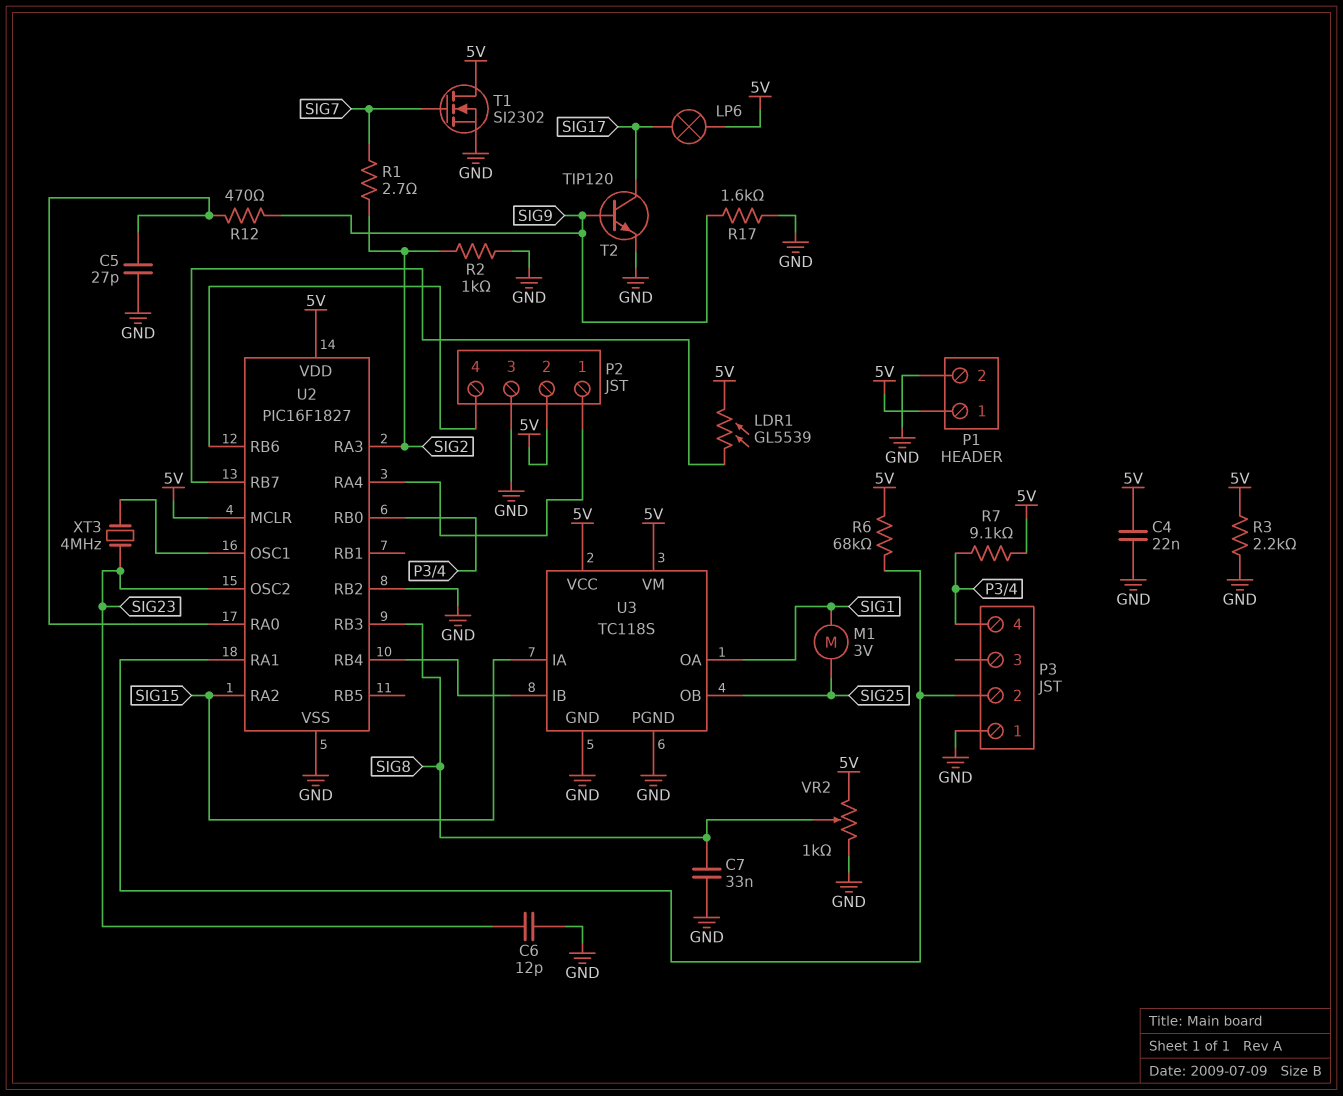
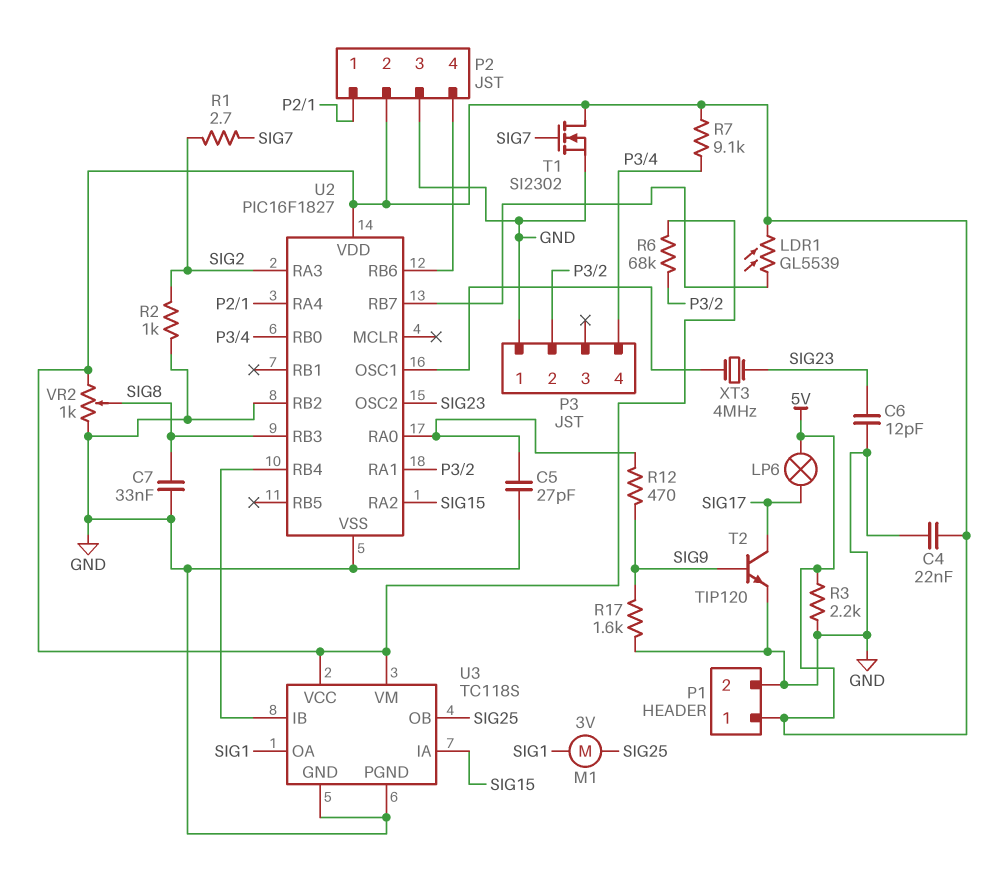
U2 pin MCLR: 5V -> none

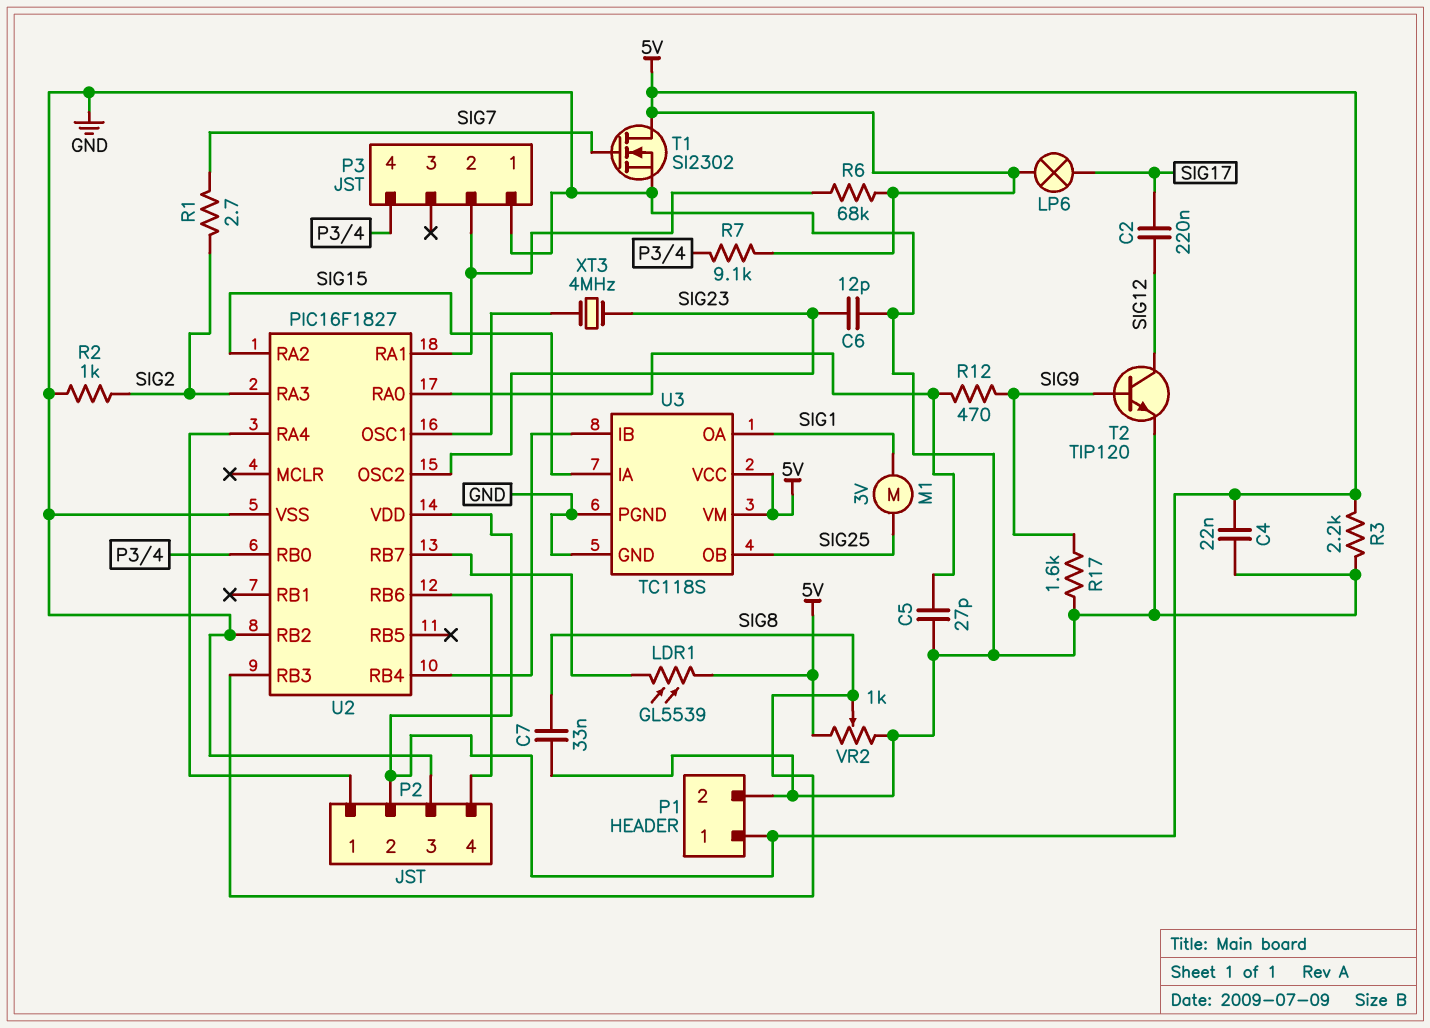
C2: none -> 220nF (SIG12, SIG17)
T2: NPN TIP120 (B SIG9, C SIG17, E GND) -> NPN TIP120 (B SIG9, C SIG12, E GND)

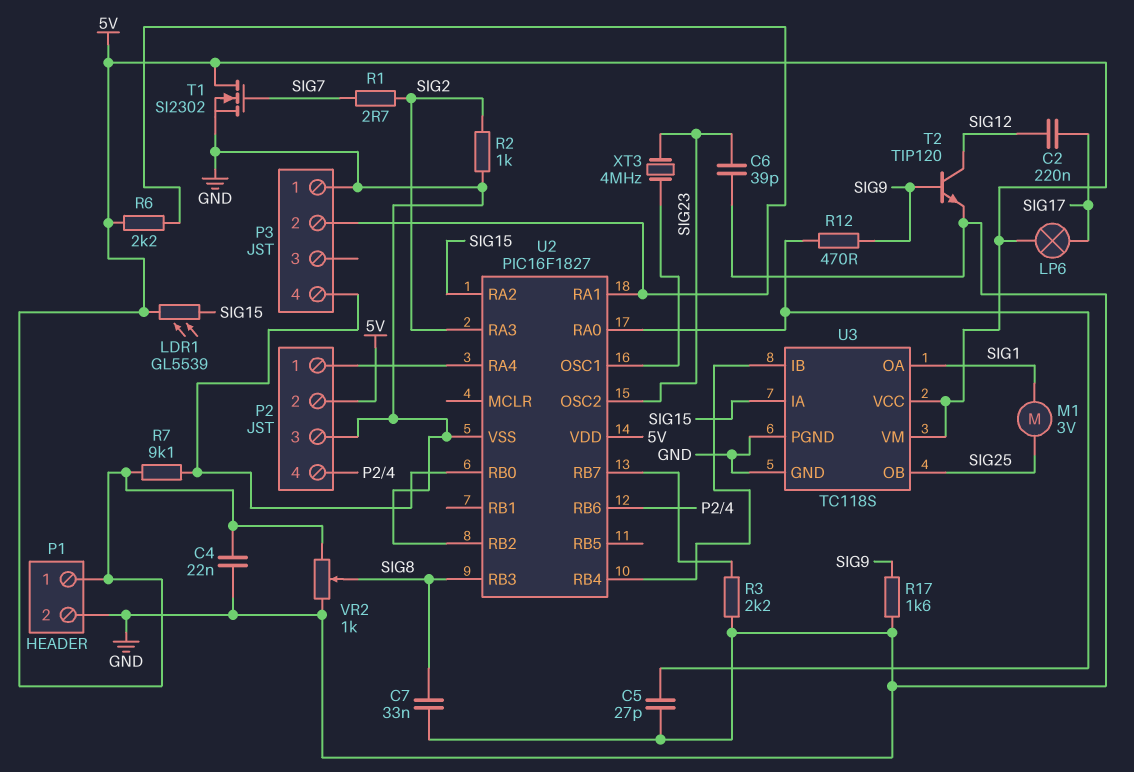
C6: 12pF (GND, SIG23) -> 39pF (GND, SIG23)
LDR1: GL5539 (5V, U2/RB7) -> GL5539 (5V, SIG15)
R3: 2.2k (5V, GND) -> 2.2k (GND, U2/RB7)
R6: 68k (5V, P3/2) -> 2.2k (5V, P3/2)

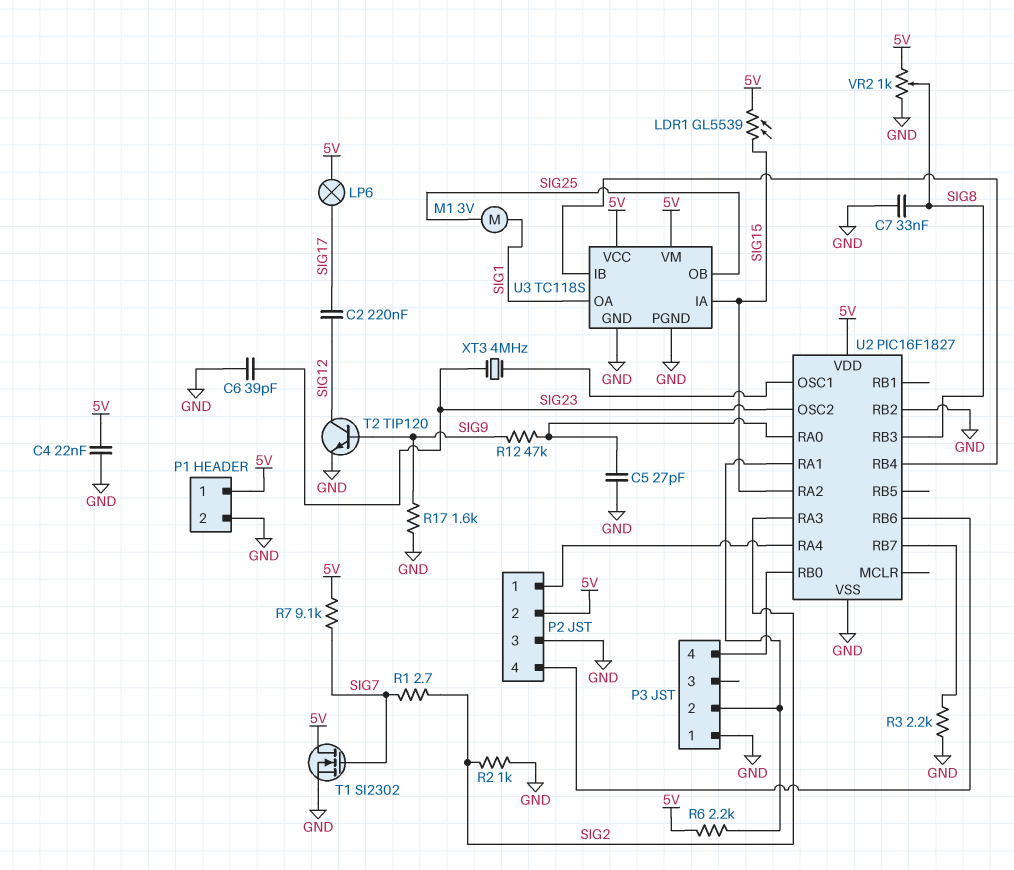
R7: 9.1k (5V, P3/4) -> 9.1k (5V, SIG7)
R12: 470 (SIG9, U2/RA0) -> 47k (SIG9, U2/RA0)

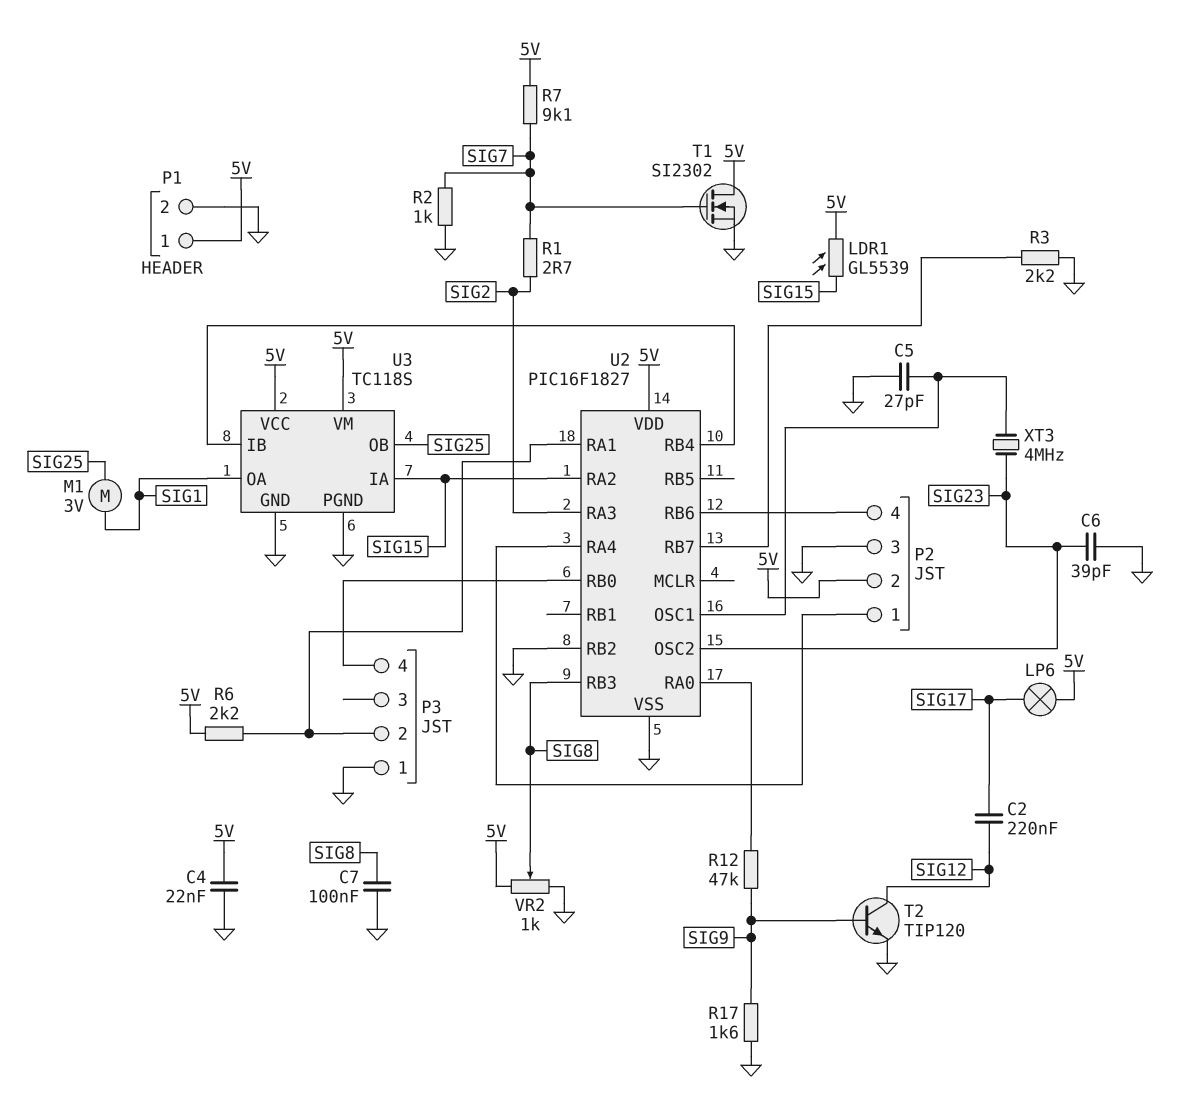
C5: 27pF (GND, U2/RA0) -> 27pF (GND, U2/OSC1)
C7: 33nF (GND, SIG8) -> 100nF (GND, SIG8)
R2: 1k (GND, SIG2) -> 1k (GND, SIG7)

